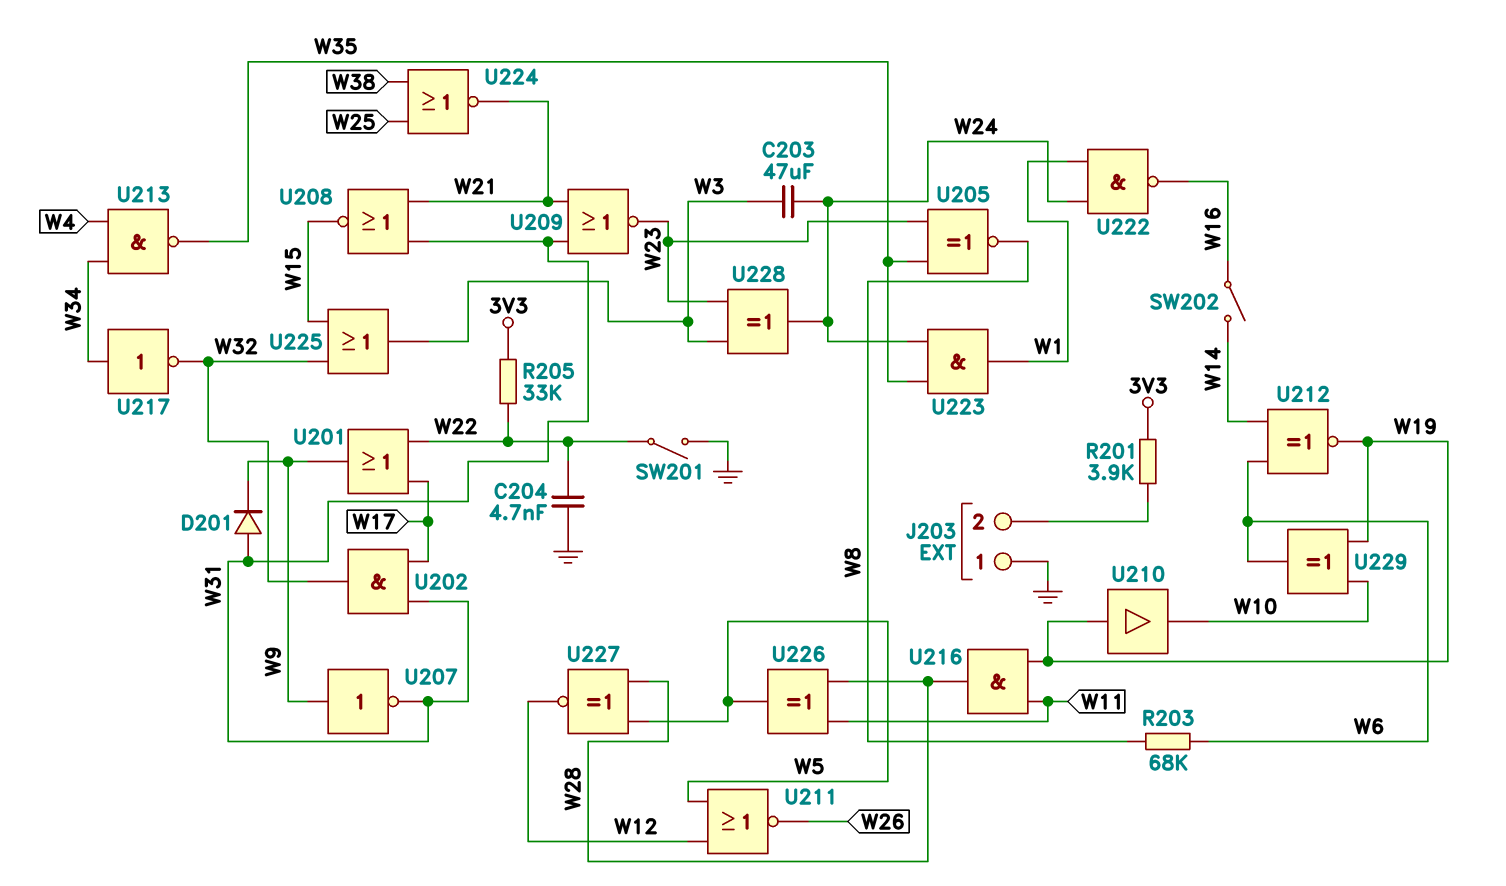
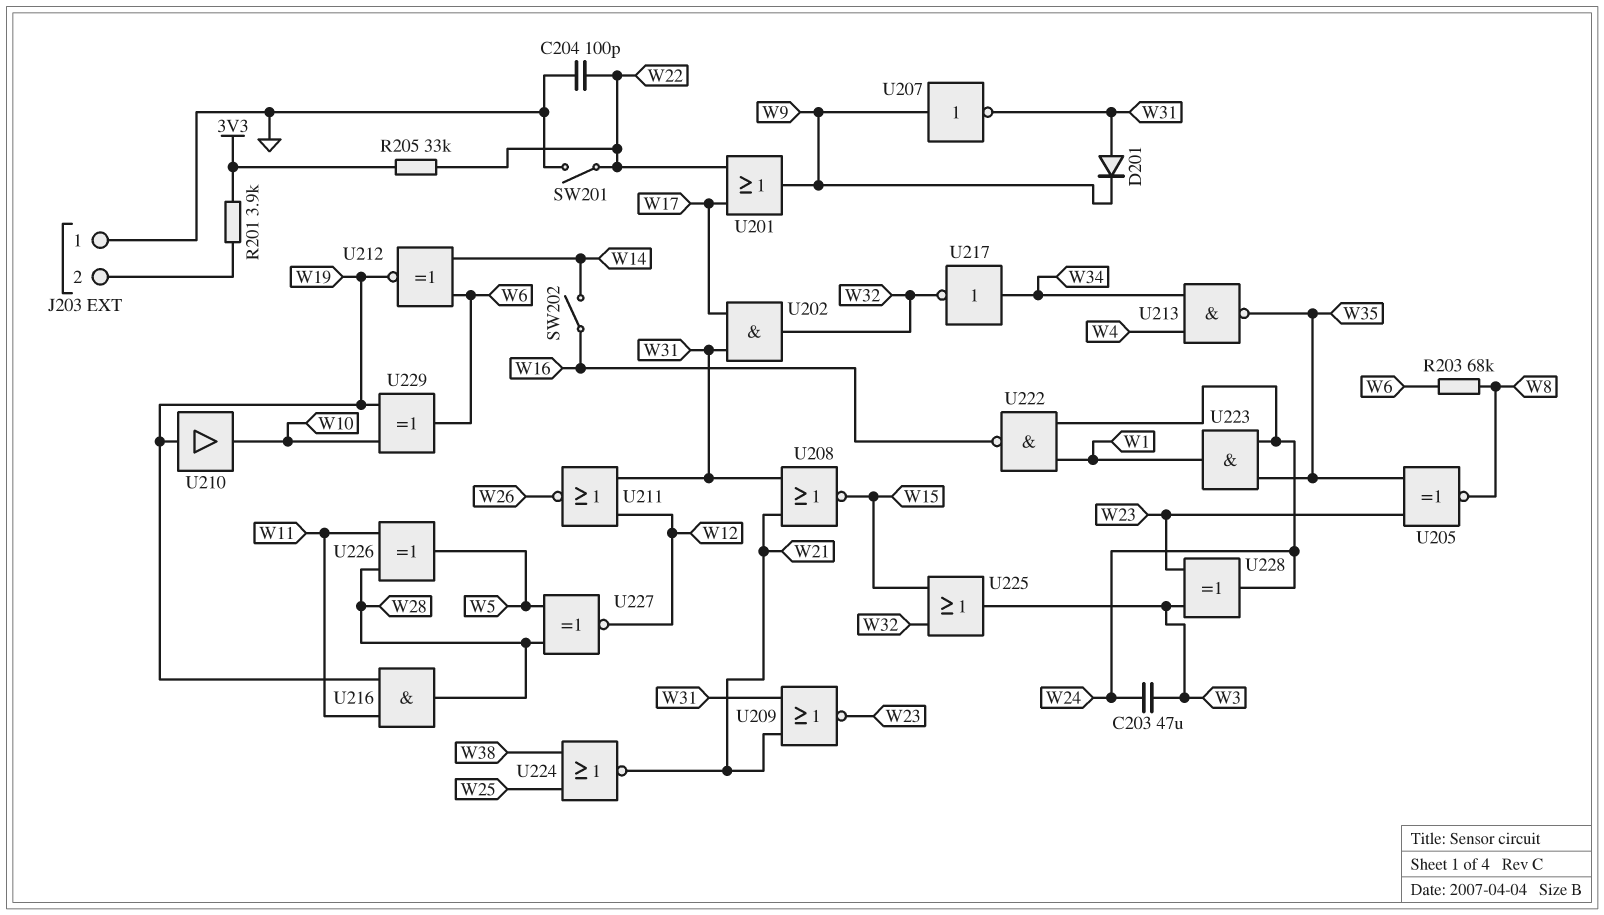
C204: 4.7nF (GND, W22) -> 100pF (GND, W22)
U211: NOR (in W5, in W12, out W26) -> NOR (in W12, in W31, out W26)

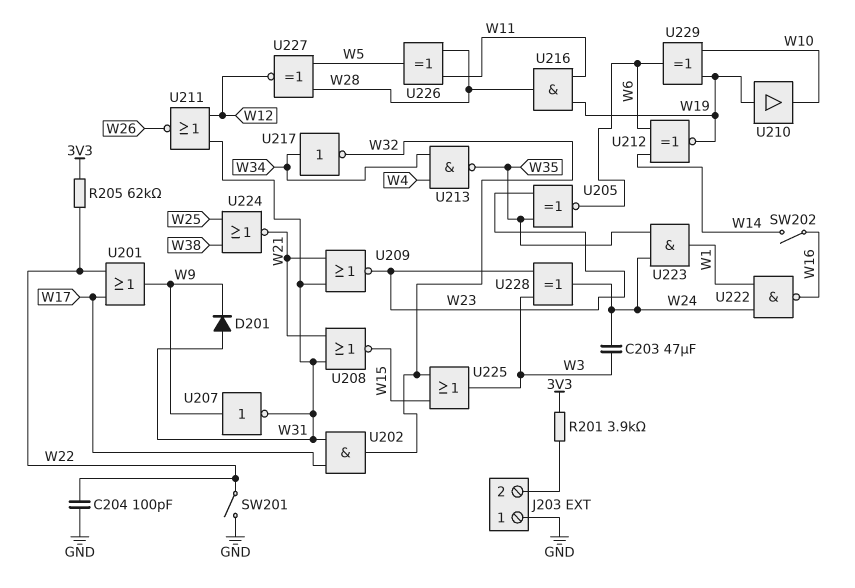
R203: 68k (W6, W8) -> none
R205: 33k (3V3, W22) -> 62k (3V3, W22)
U205: XNOR (in W23, in W35, out W8) -> XNOR (in W23, in W35, out W6)

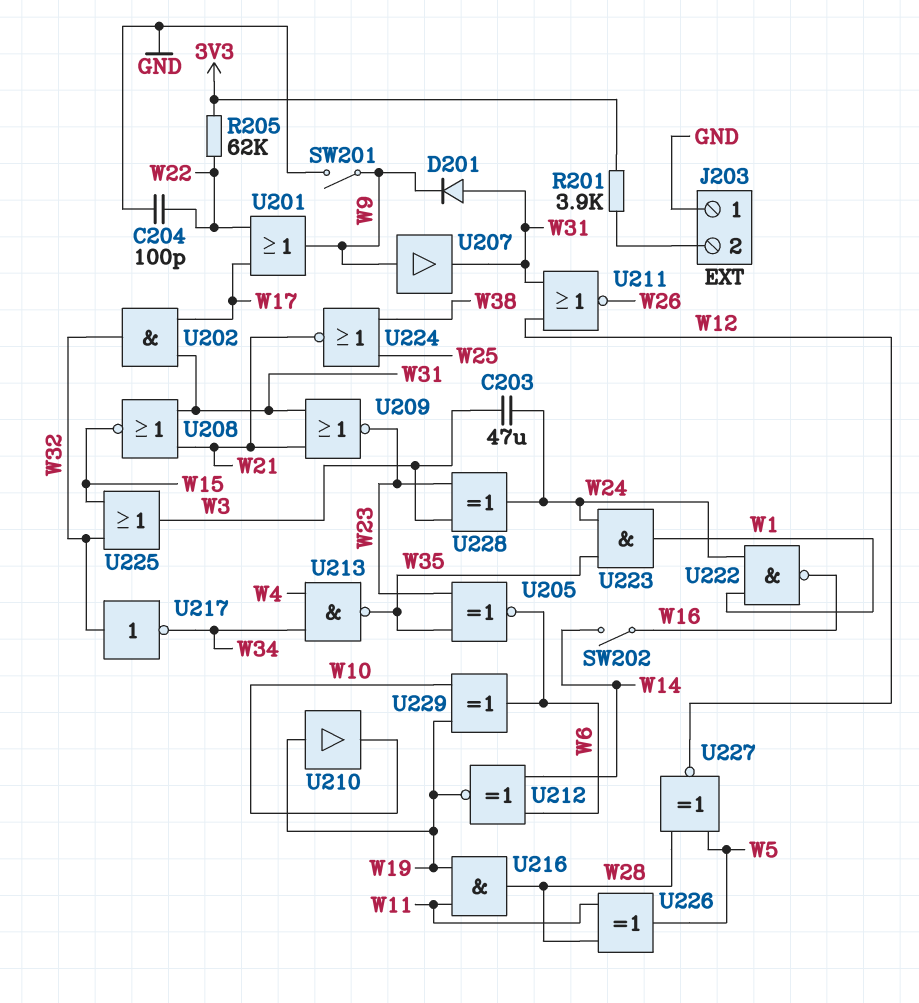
SW201: switch (GND, W22) -> switch (GND, W9)
U207: NOT (in W9, out W31) -> buffer (in W9, out W31)
U217: NOT (in W34, out W32) -> NOT (in W32, out W34)

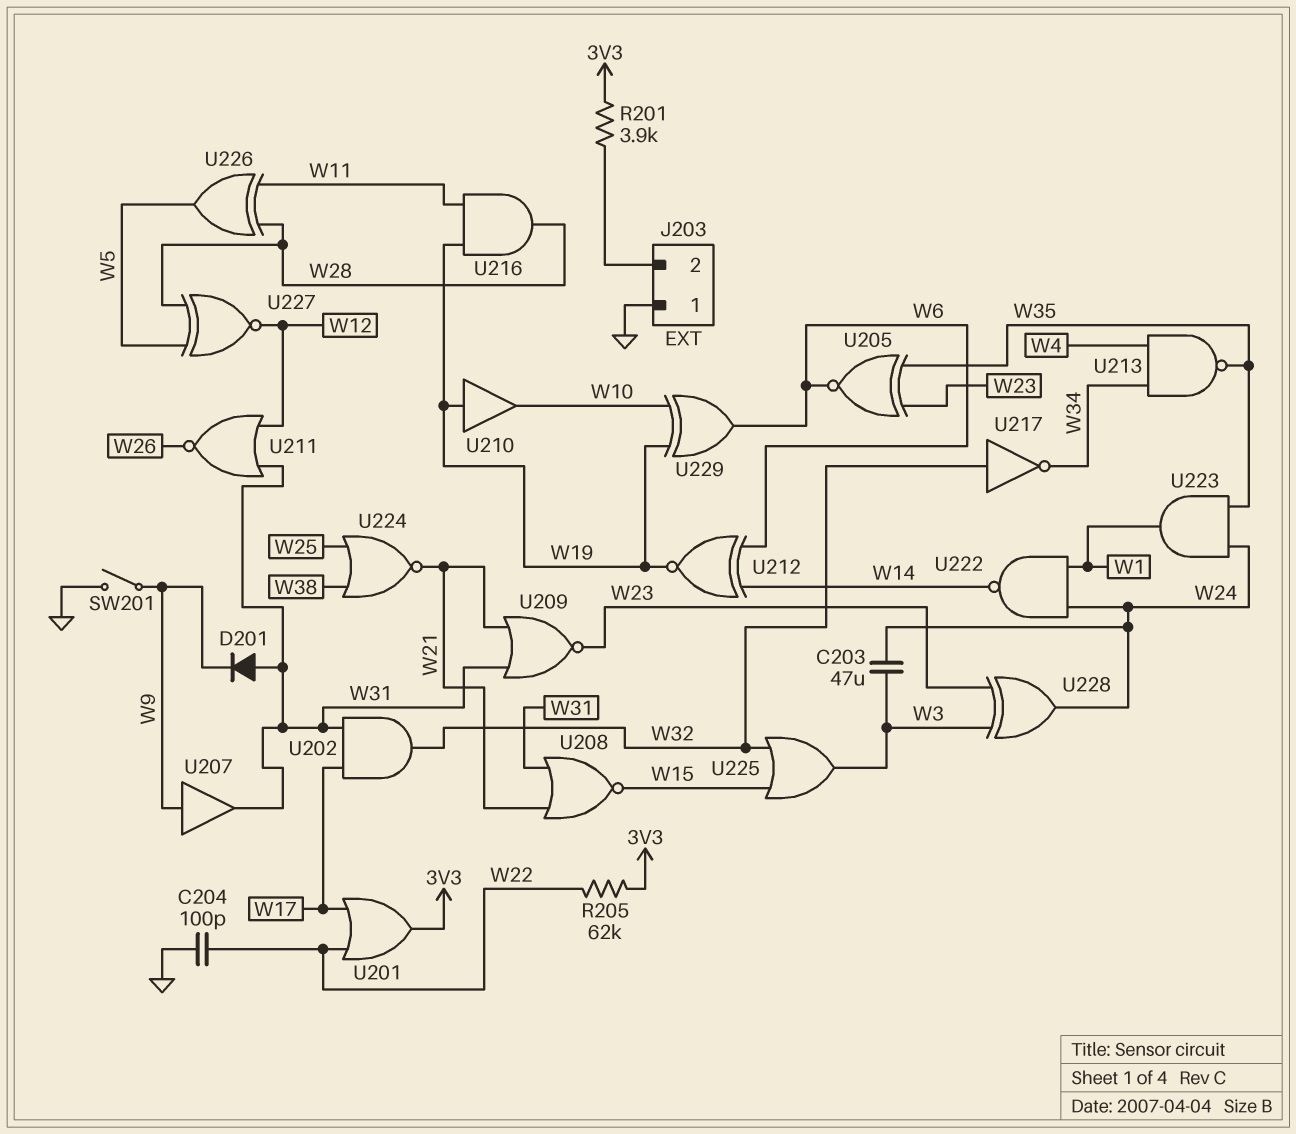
SW202: switch (W14, W16) -> none
U201: OR (in W17, in W22, out W9) -> OR (in W17, in W22, out 3V3)
U222: NAND (in W1, in W24, out W16) -> NAND (in W1, in W24, out W14)

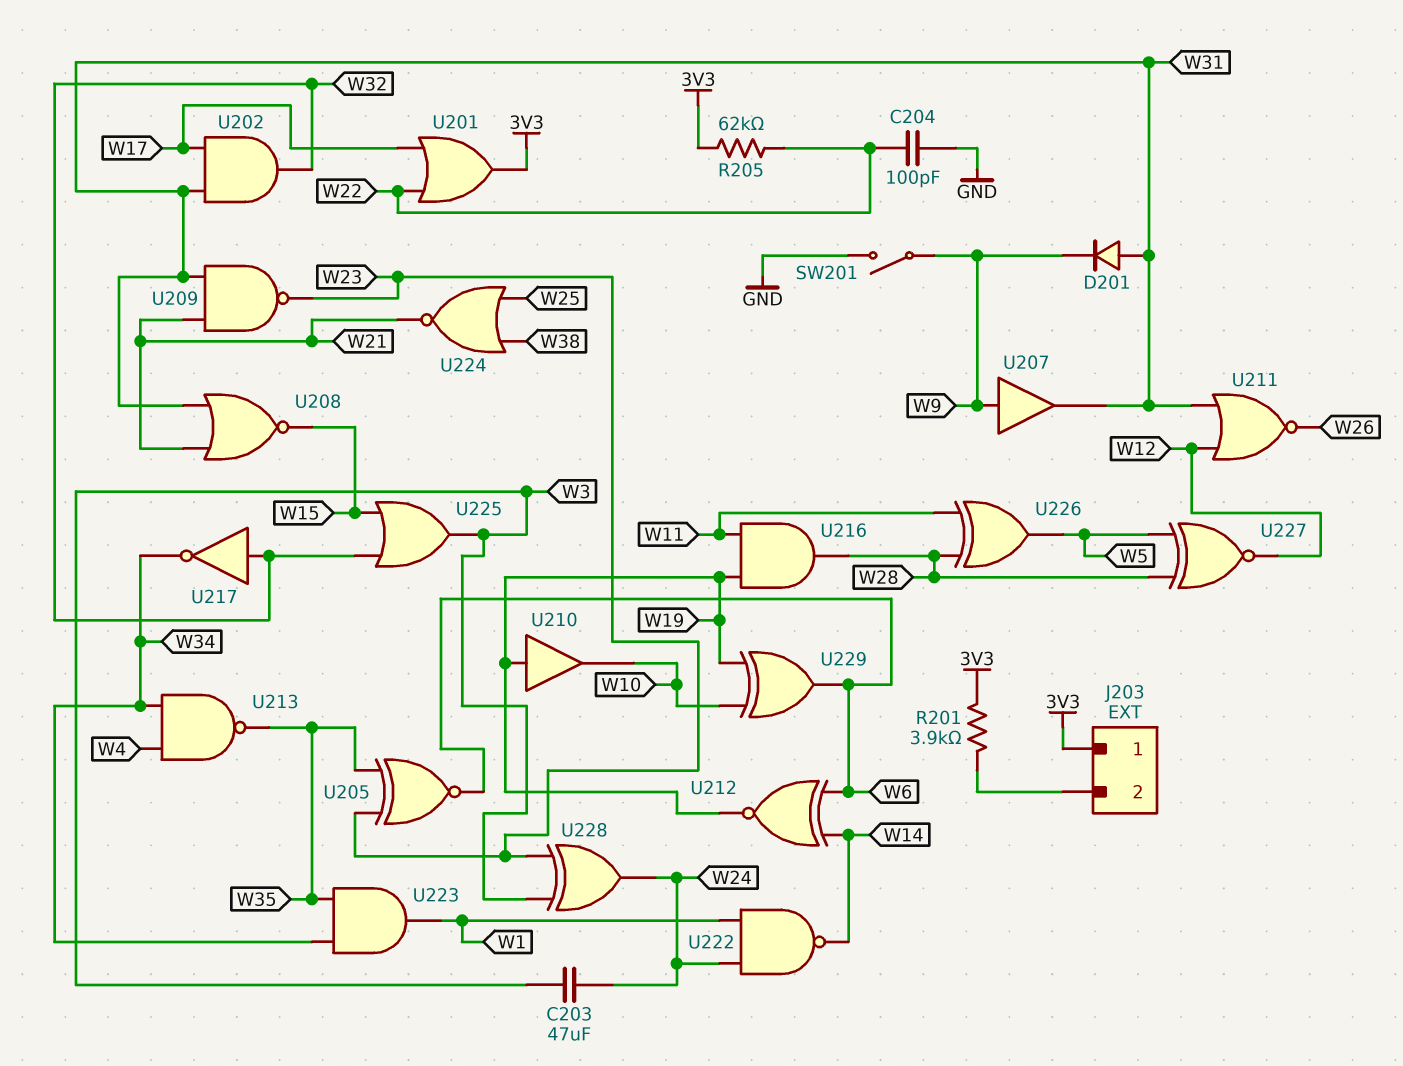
J203 pin 1: GND -> 3V3
U209: NOR (in W21, in W31, out W23) -> NAND (in W21, in W31, out W23)
U223: AND (in W24, in W35, out W1) -> AND (in W34, in W35, out W1)

